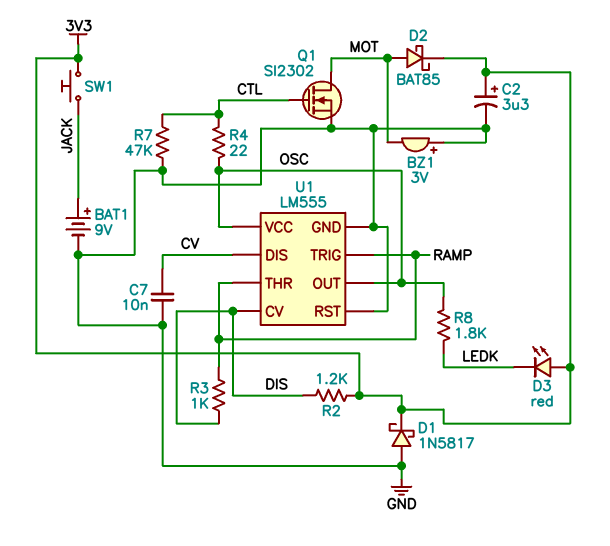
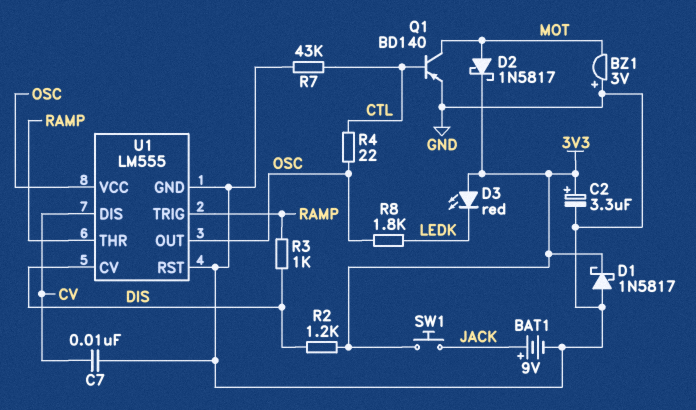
D2: schottky BAT85 (A MOT, K 3V3) -> schottky 1N5817 (A MOT, K 3V3)
Q1: NMOS SI2302 (G CTL, D MOT, S GND) -> PNP BD140 (B CTL, C MOT, E GND)
R7: 47k (CTL, GND) -> 43k (CTL, GND)

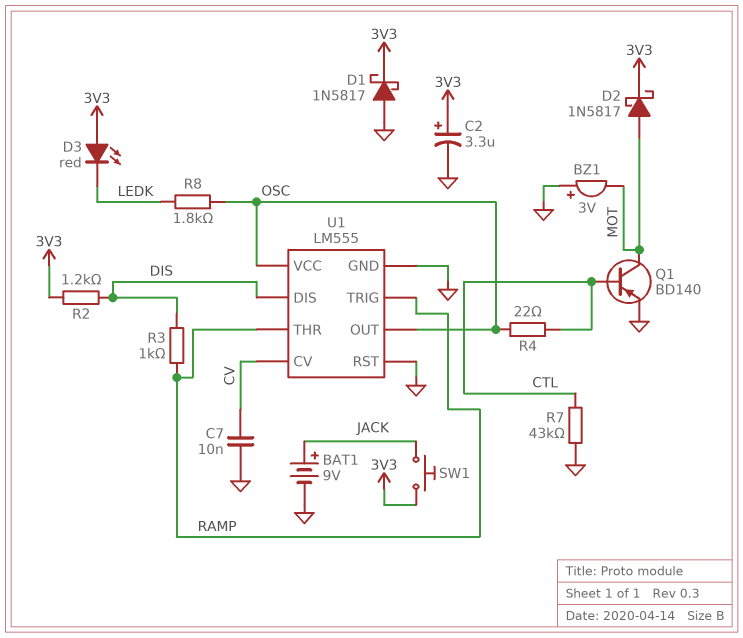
U1 pin CV: DIS -> CV
U1 pin DIS: CV -> DIS

